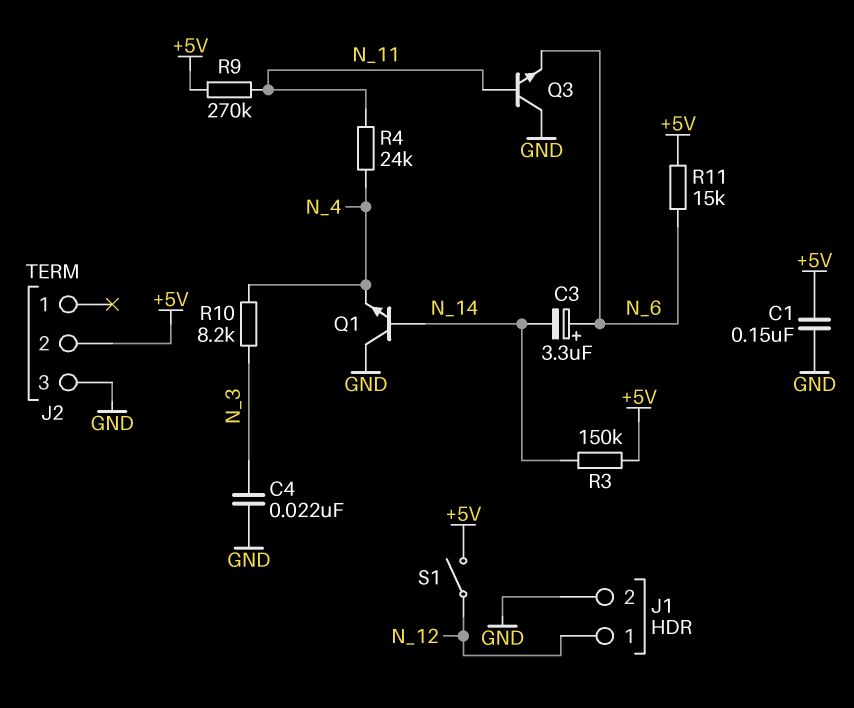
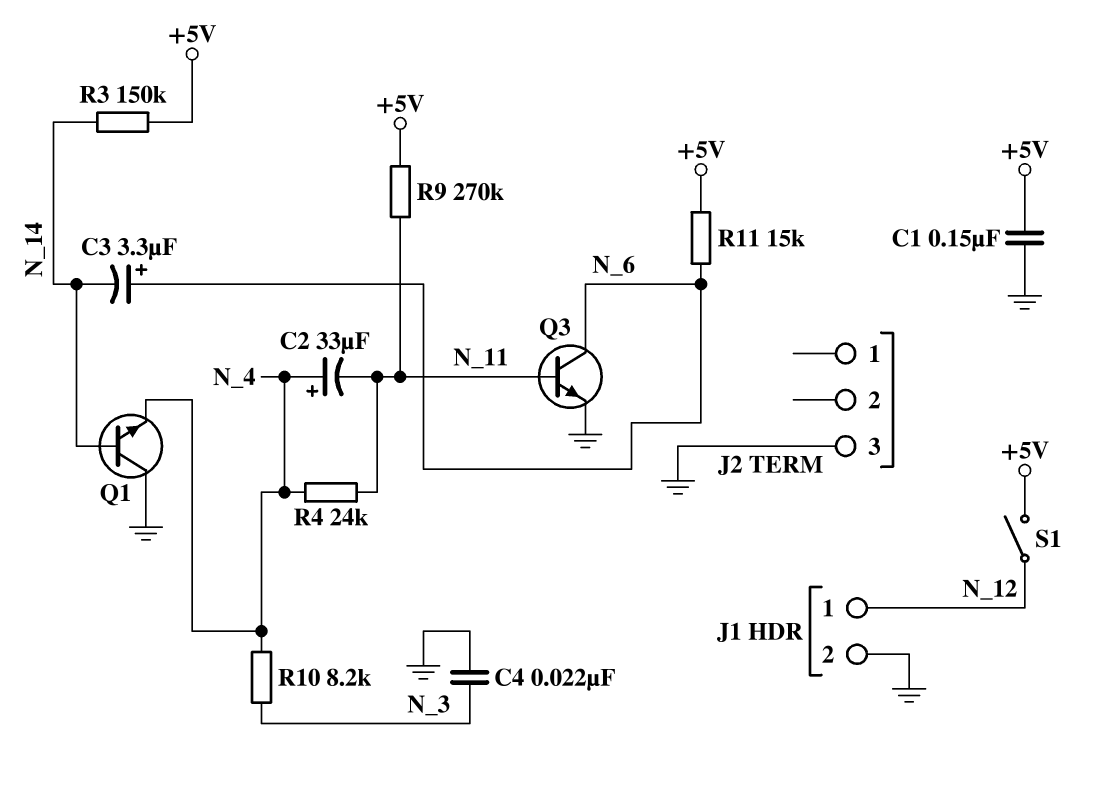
C2: none -> 33uF (plus N_4, minus N_11)
J2 pin 2: +5V -> none
Q3: NPN (B N_11, C GND, E N_6) -> NPN (B N_11, C N_6, E GND)

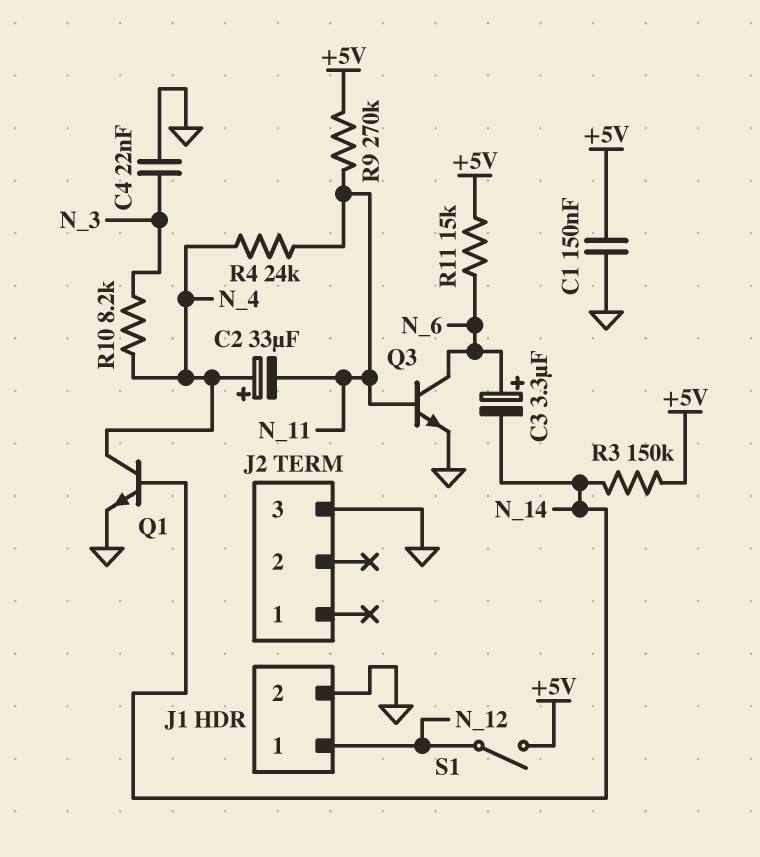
Q1: NPN (B N_14, C GND, E N_4) -> NPN (B N_14, C N_4, E GND)

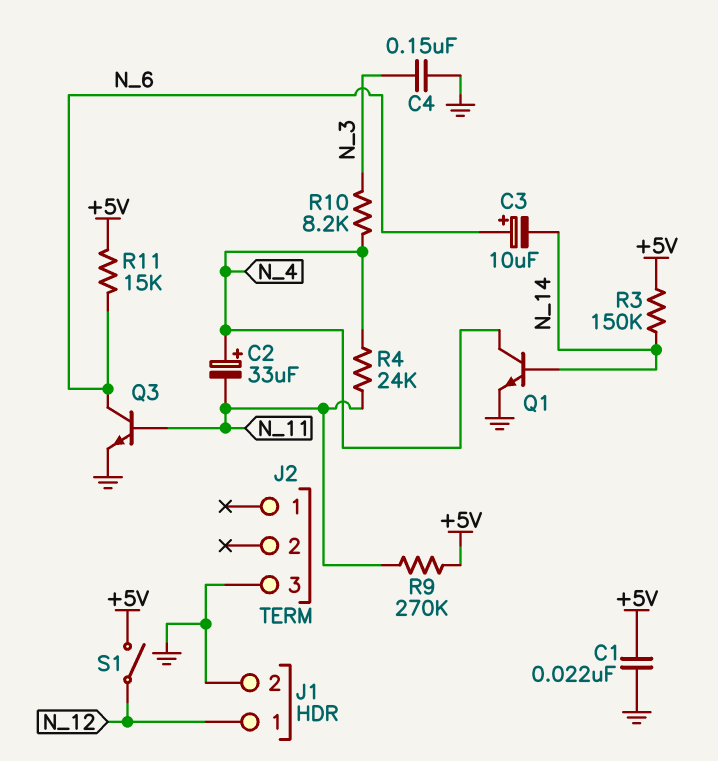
C1: 150nF (+5V, GND) -> 22nF (+5V, GND)
C3: 3.3uF (plus N_6, minus N_14) -> 10uF (plus N_6, minus N_14)
C4: 22nF (GND, N_3) -> 150nF (GND, N_3)

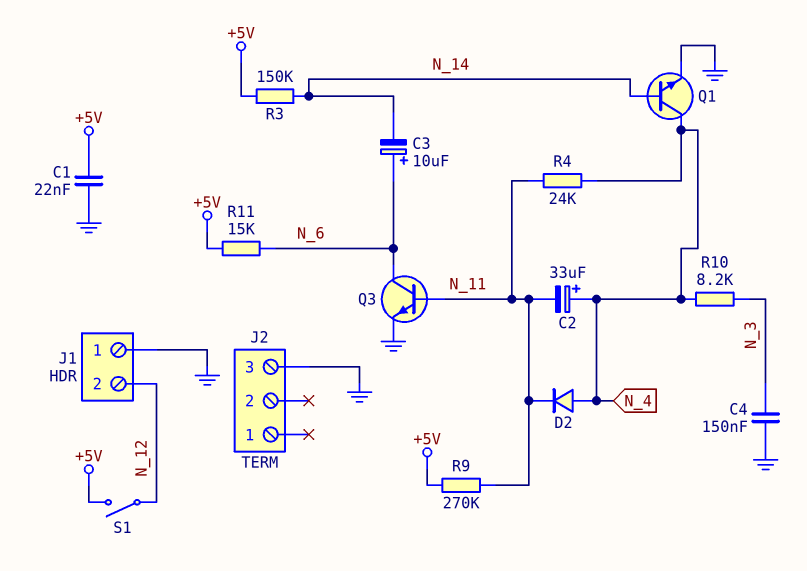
D2: none -> diode (A N_4, K N_11)
J1 pin 1: N_12 -> GND
J1 pin 2: GND -> N_12

